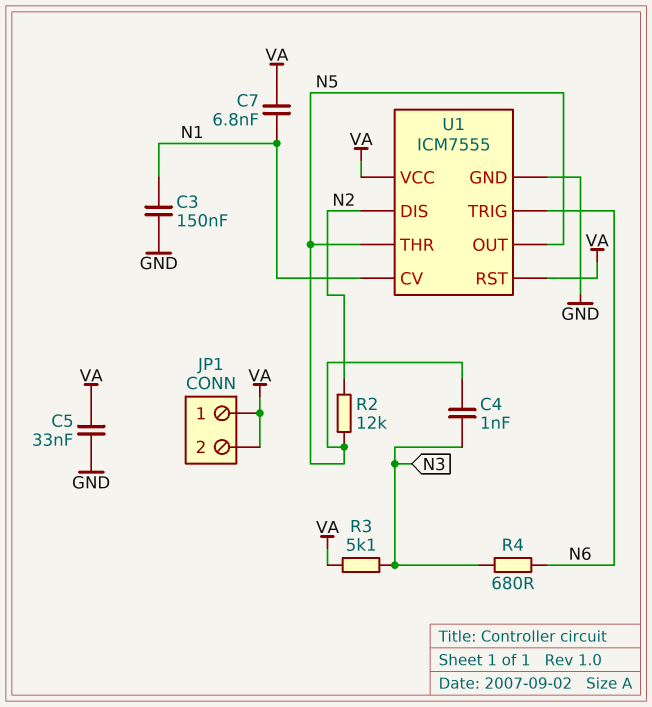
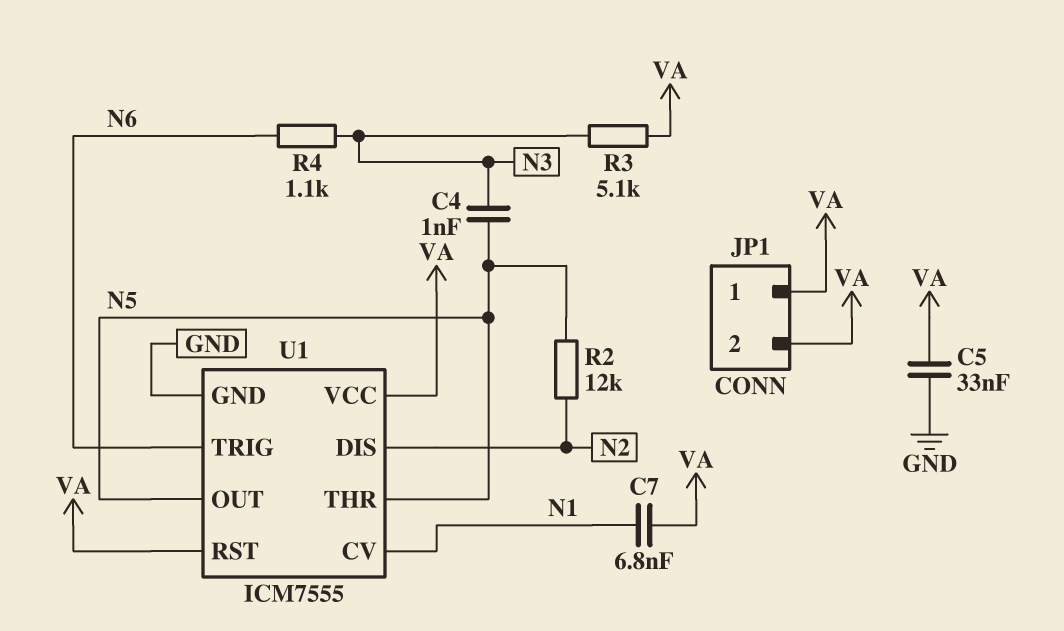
C3: 150nF (GND, N1) -> none
R4: 680 (N3, N6) -> 1.1k (N3, N6)

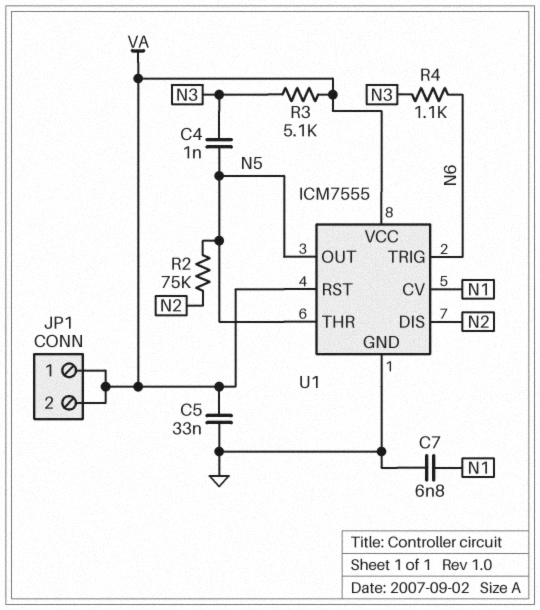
C7: 6.8nF (N1, VA) -> 6.8nF (GND, N1)
R2: 12k (N2, N5) -> 75k (N2, N5)

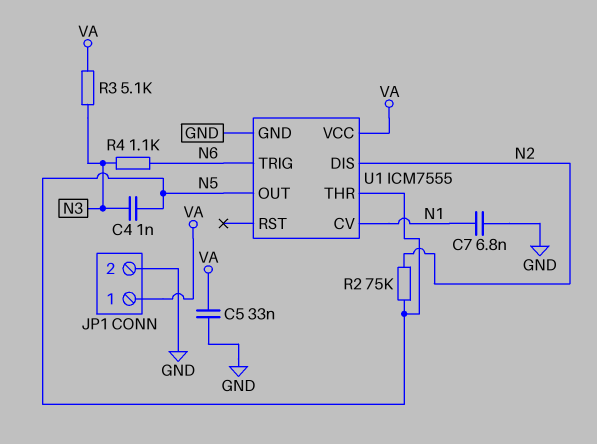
JP1 pin 2: VA -> GND
U1 pin RST: VA -> none

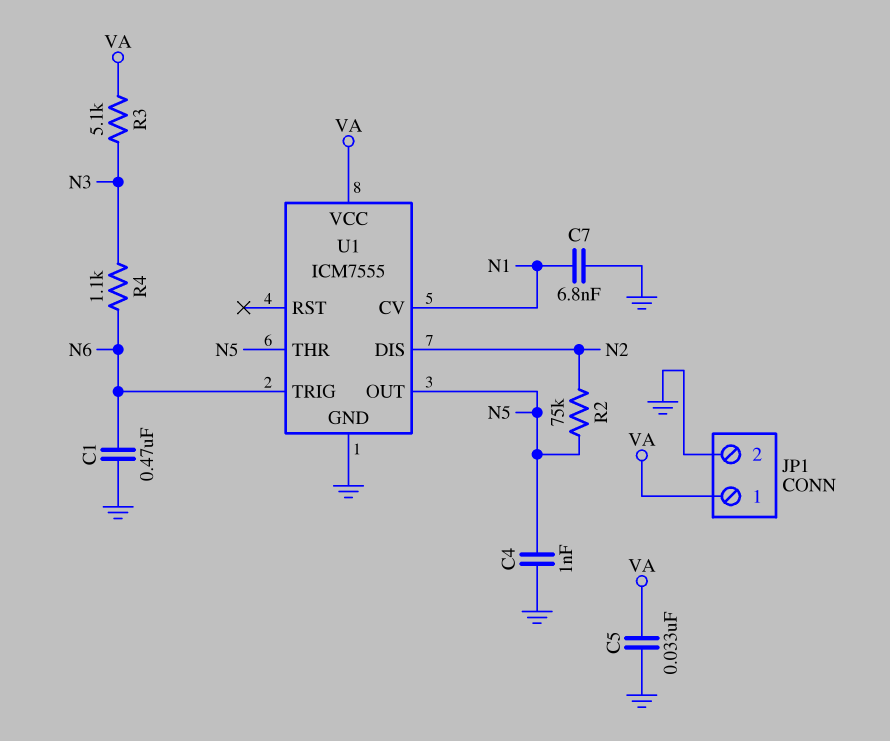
C1: none -> 470nF (GND, N6)
C4: 1nF (N3, N5) -> 1nF (GND, N5)

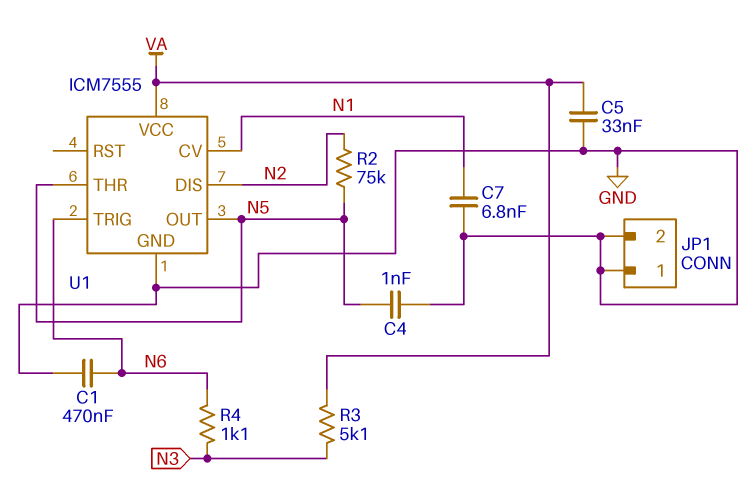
JP1 pin 1: VA -> GND

